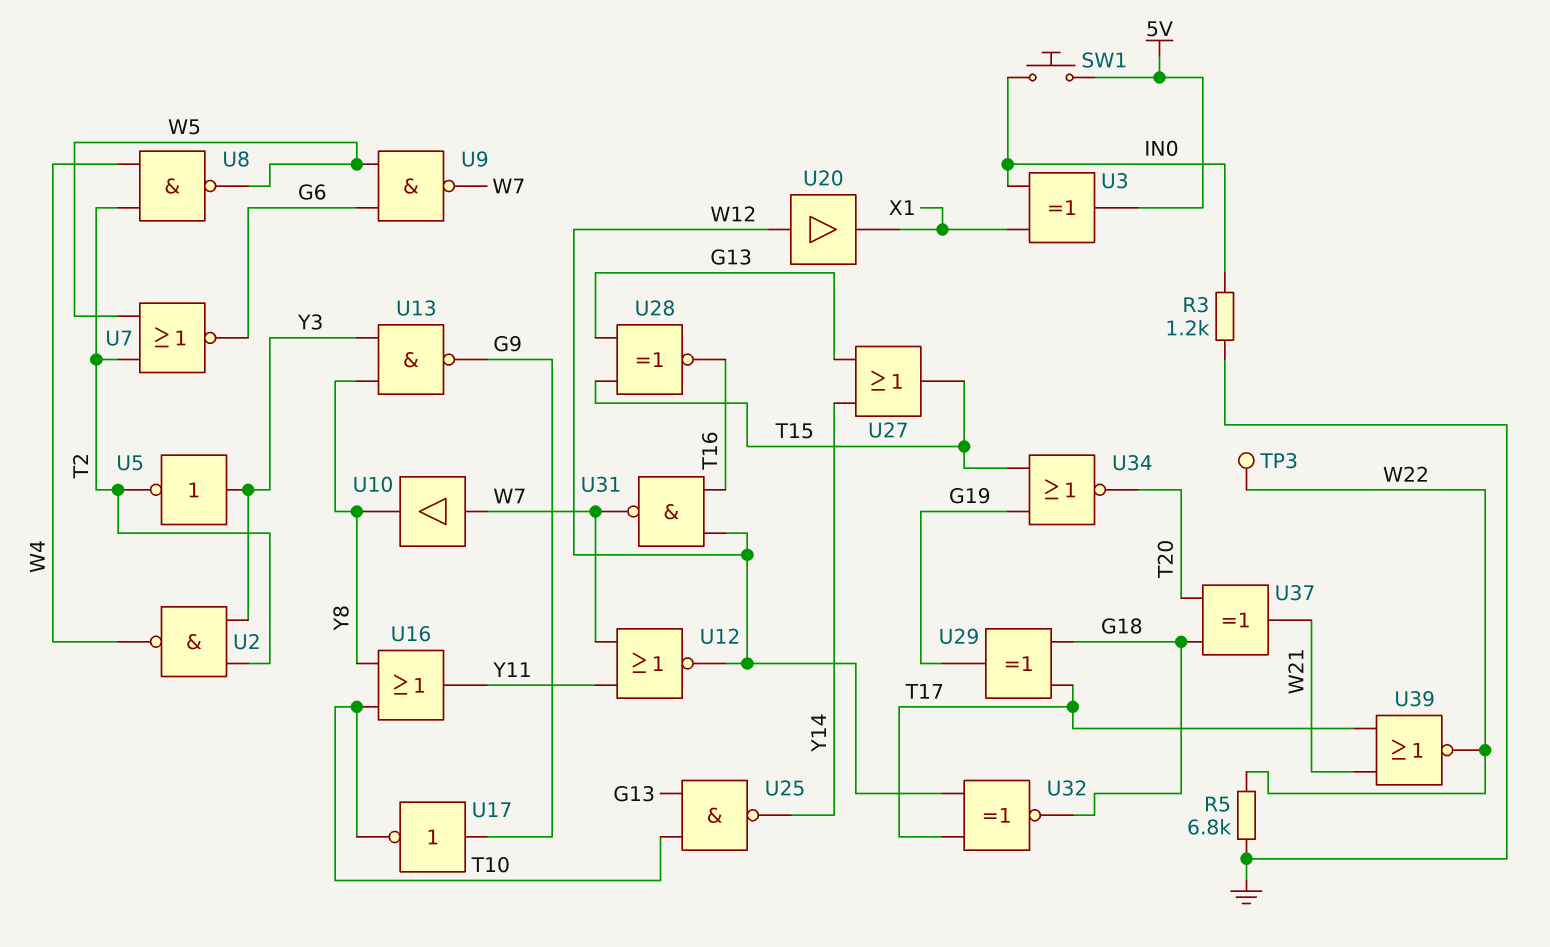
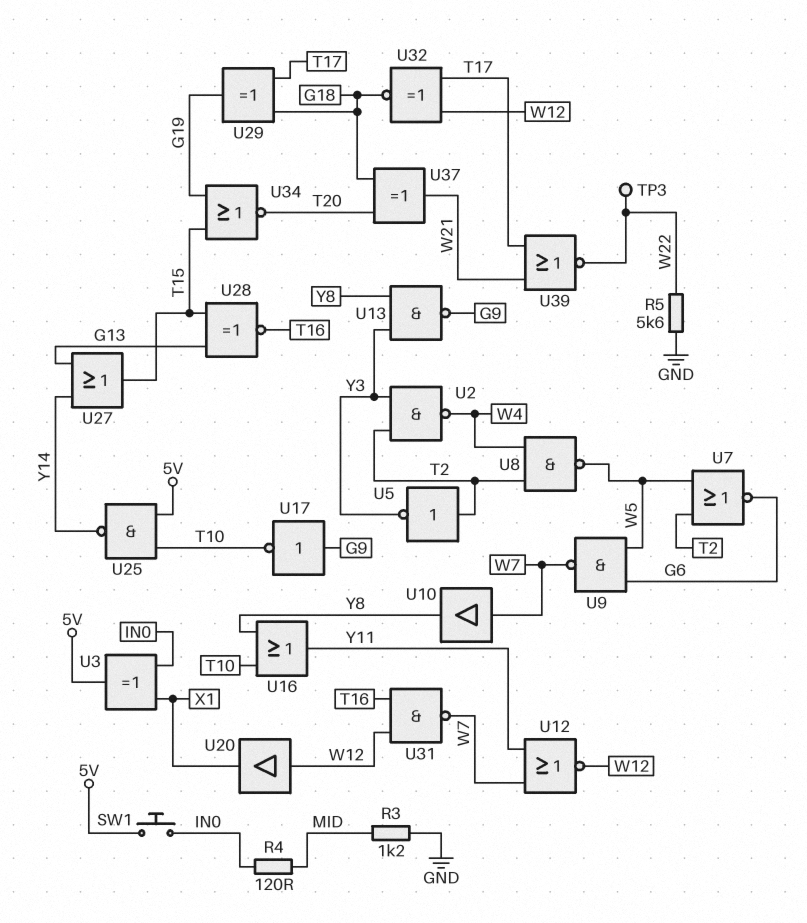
R3: 1.2k (GND, IN0) -> 1.2k (GND, MID)
R4: none -> 120 (IN0, MID)
R5: 6.8k (GND, W22) -> 5.6k (GND, W22)
U5: NOT (in Y3, out T2) -> NOT (in T2, out Y3)
U25: NAND (in G13, in T10, out Y14) -> NAND (in 5V, in T10, out Y14)

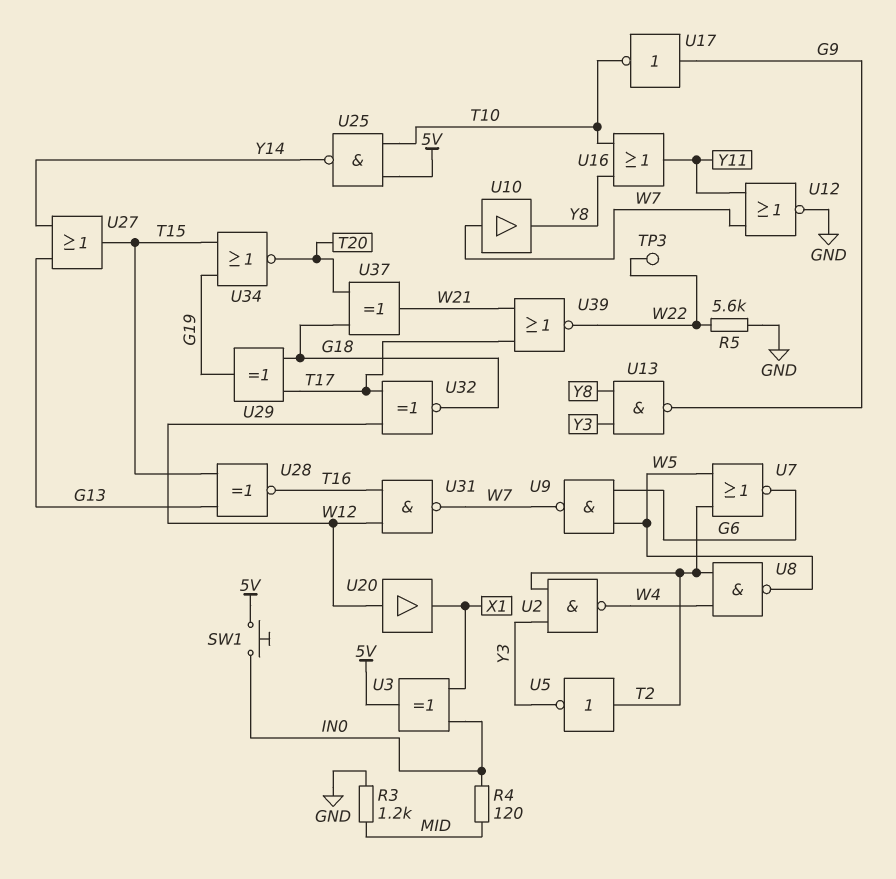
U12: NOR (in W7, in Y11, out W12) -> NOR (in W7, in Y11, out GND)

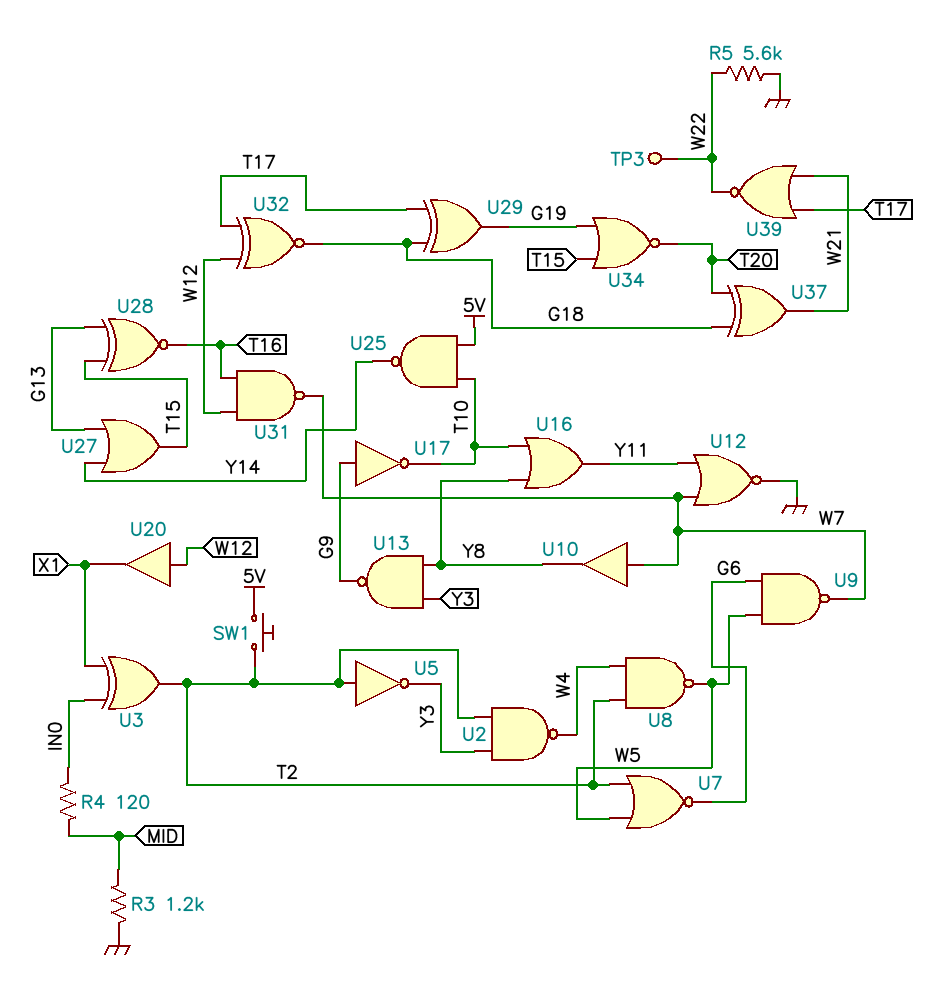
SW1: button (5V, IN0) -> button (5V, T2)
U3: XOR (in IN0, in X1, out 5V) -> XOR (in IN0, in X1, out T2)

